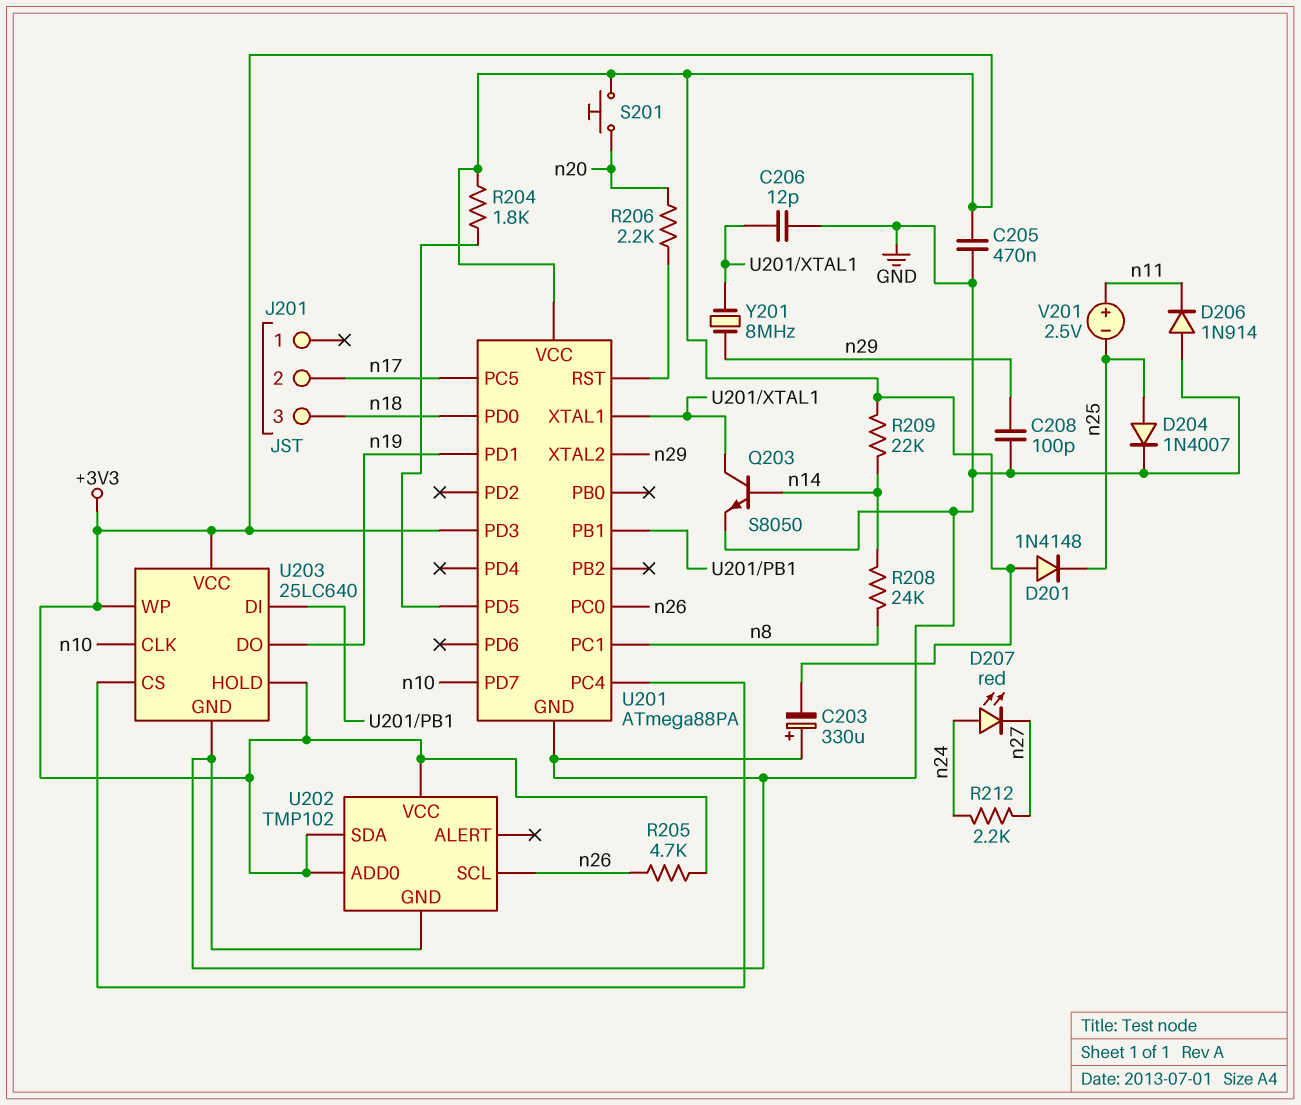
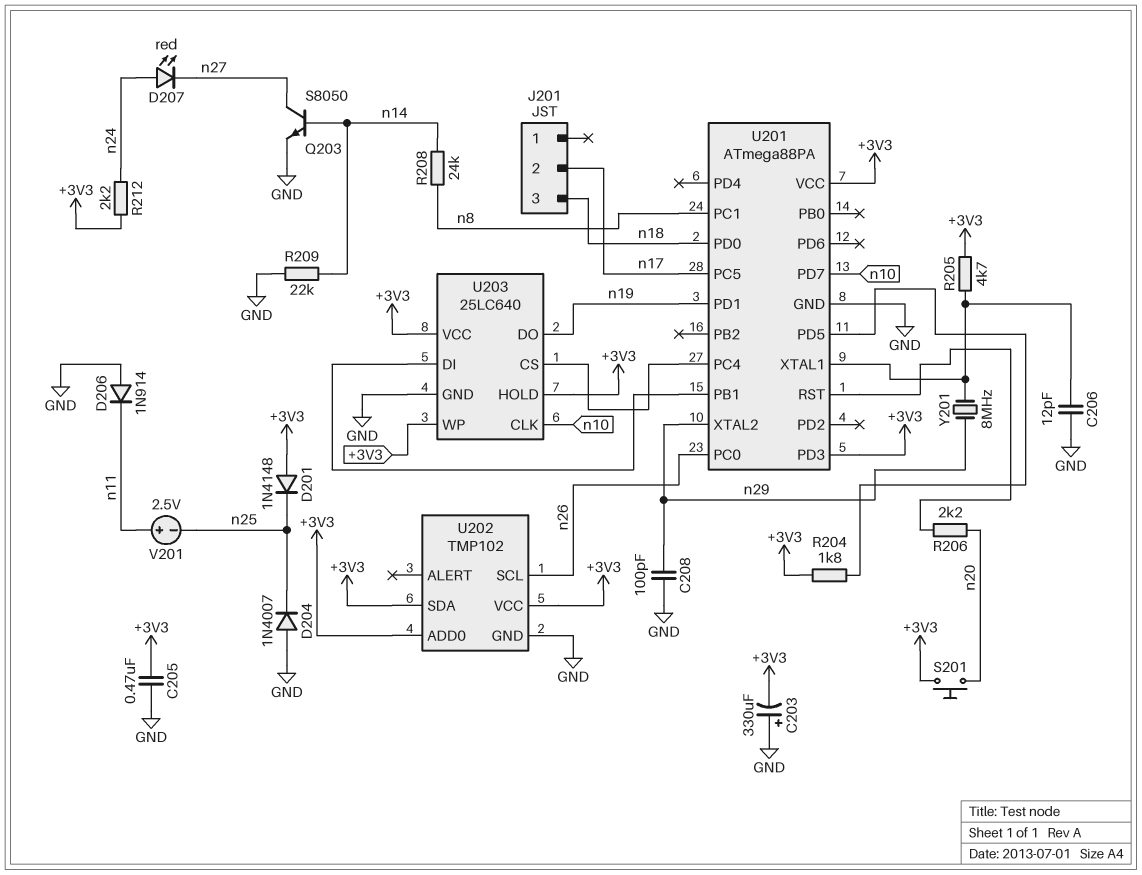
D204: diode 1N4007 (A n25, K GND) -> diode 1N4007 (A GND, K n25)
Q203: NPN S8050 (B n14, C U201/XTAL1, E GND) -> NPN S8050 (B n14, C n27, E GND)
R205: 4.7k (+3V3, n26) -> 4.7k (+3V3, U201/XTAL1)
R209: 22k (+3V3, n14) -> 22k (GND, n14)
R212: 2.2k (n24, n27) -> 2.2k (+3V3, n24)

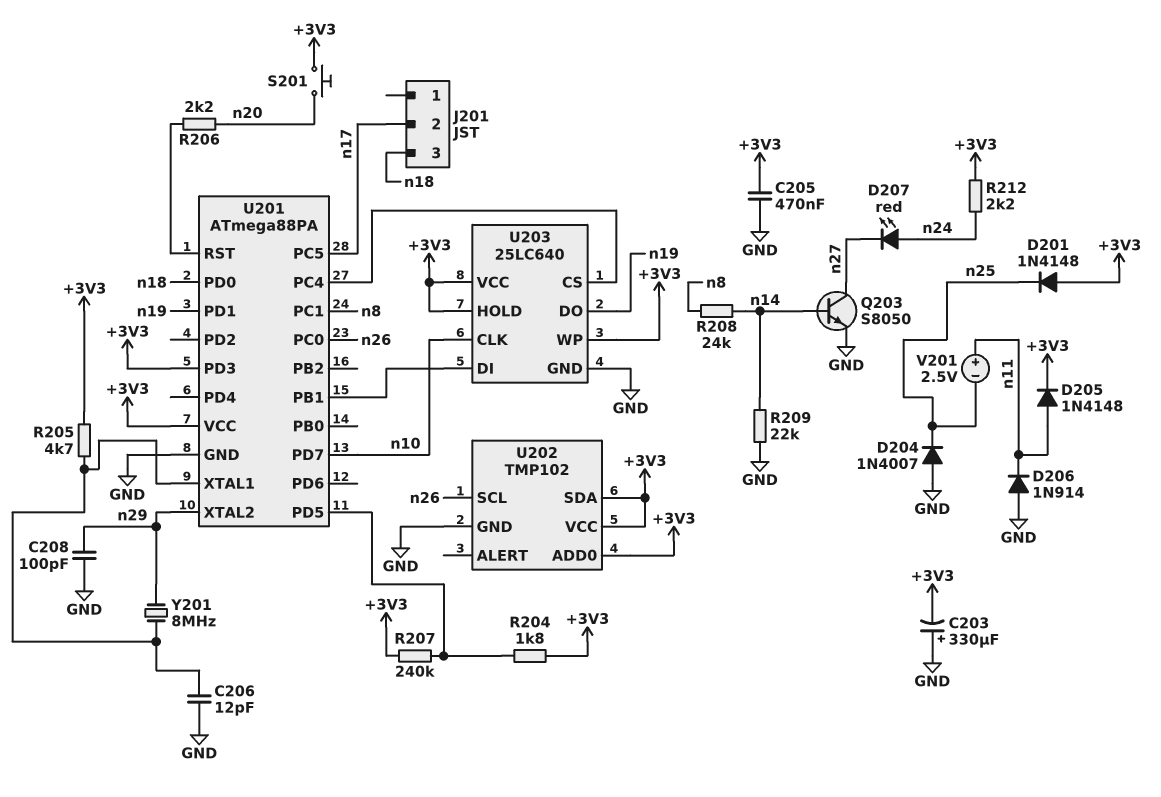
D205: none -> diode 1N4148 (A n11, K +3V3)
R207: none -> 240k (+3V3, U201/PD5)

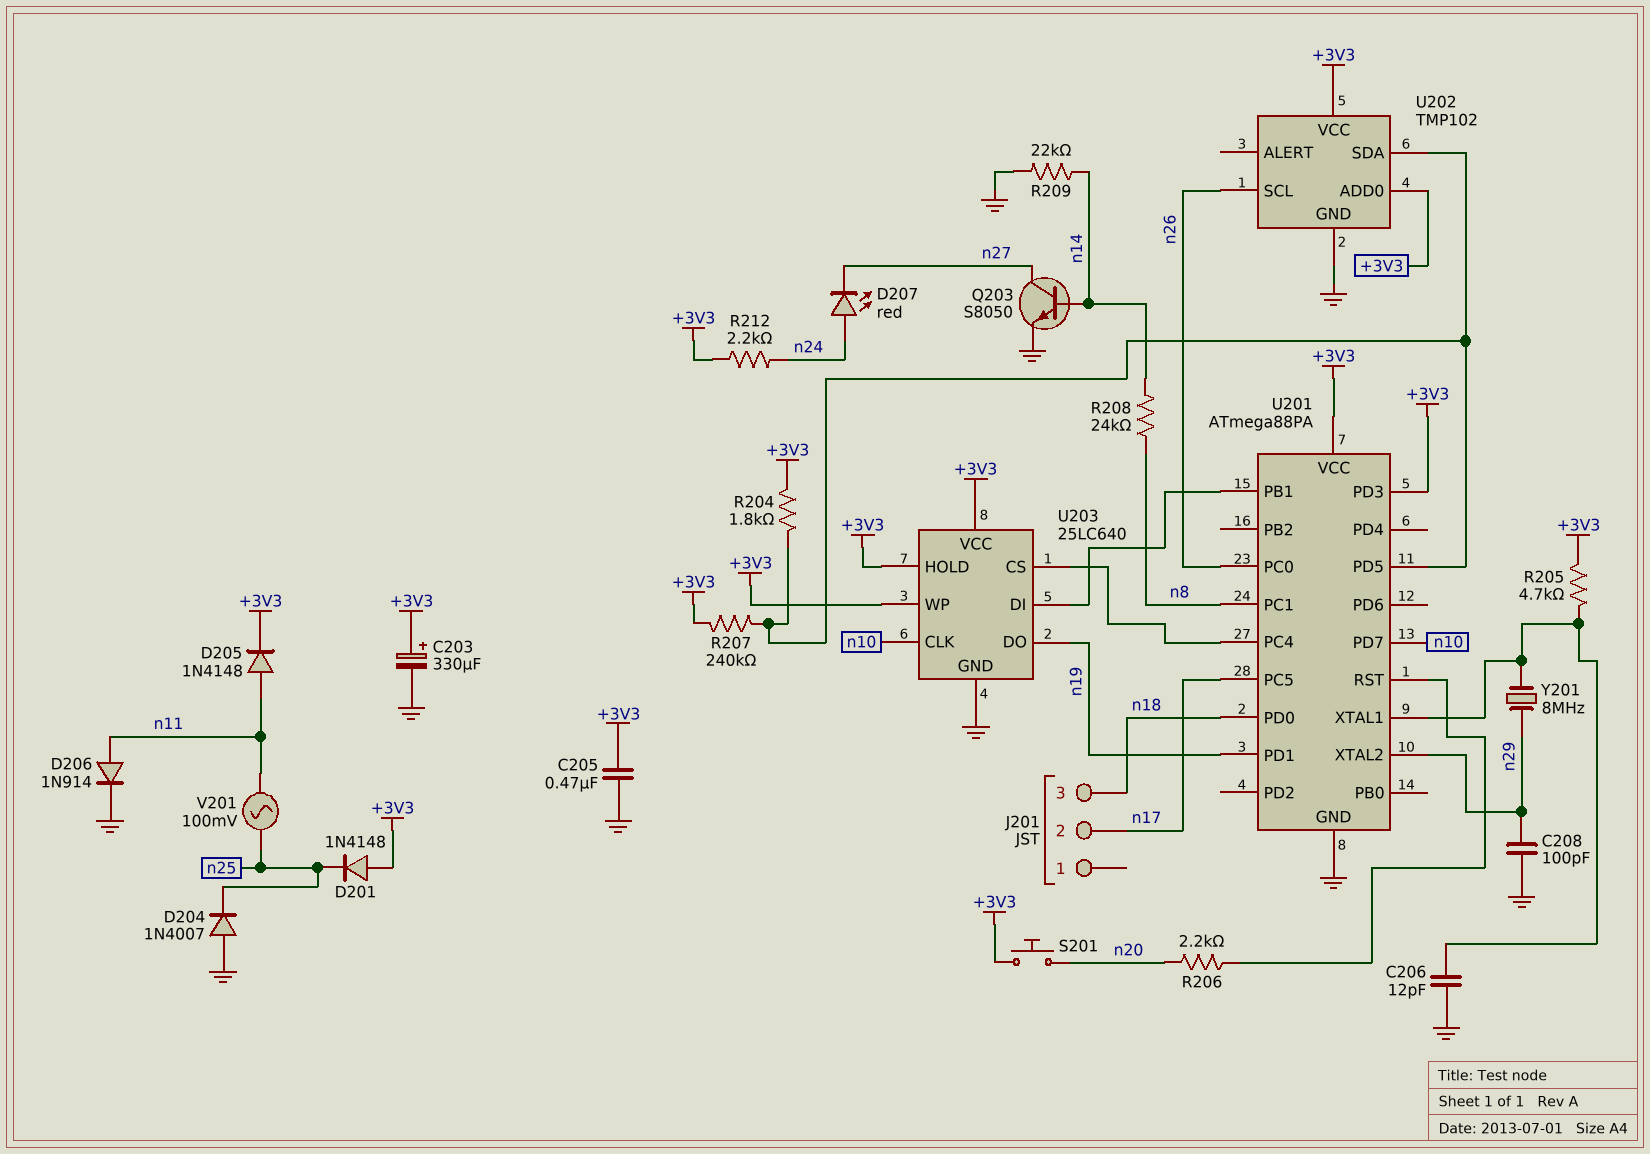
C203: 330uF (plus GND, minus +3V3) -> 330uF (plus +3V3, minus GND)
D206: diode 1N914 (A GND, K n11) -> diode 1N914 (A n11, K GND)
U202 pin SDA: +3V3 -> U201/PD5
V201: 2.5V (plus n11, minus n25) -> AC 100mV (n11, n25)

